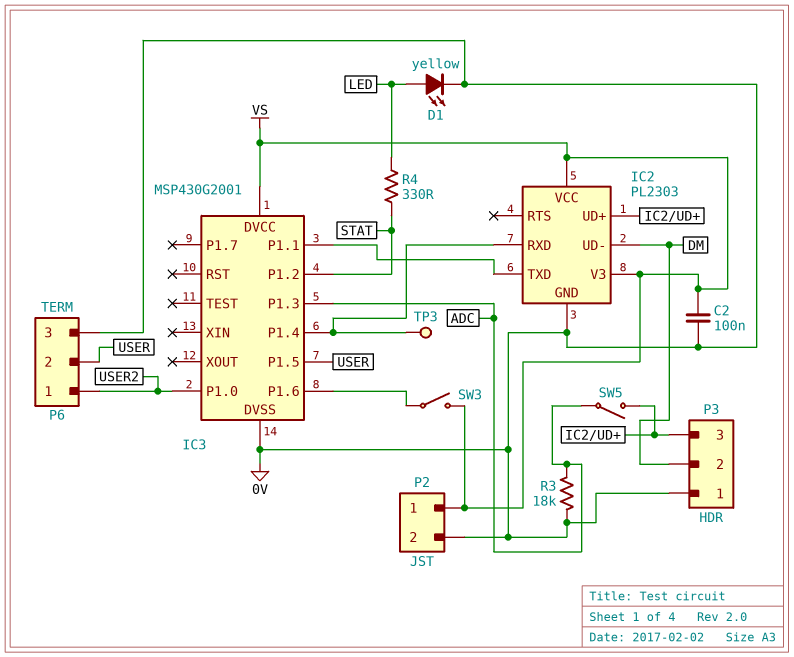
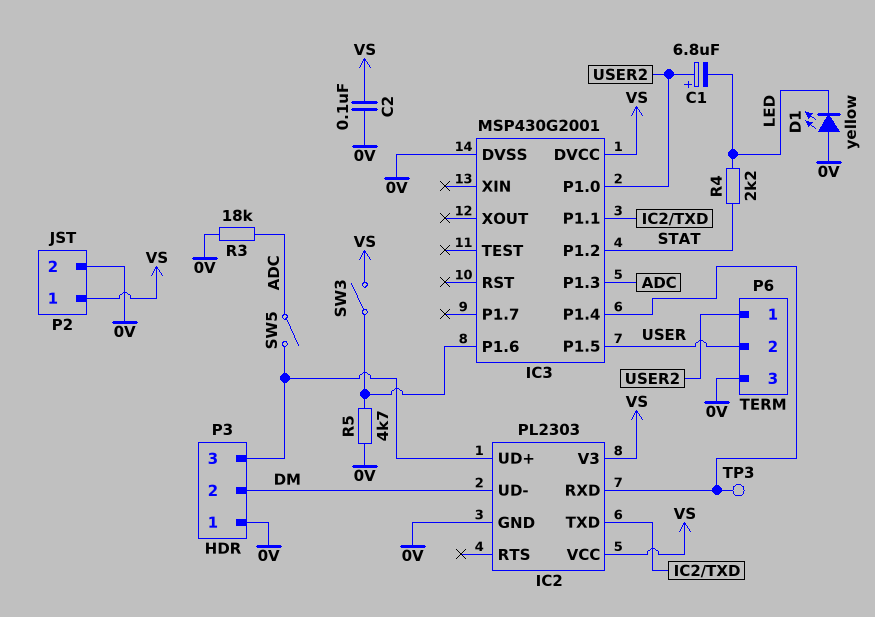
C1: none -> 6.8uF (plus USER2, minus LED)
D1: LED yellow (A LED, K 0V) -> LED yellow (A 0V, K LED)
R4: 330 (LED, STAT) -> 2.2k (LED, STAT)
R5: none -> 4.7k (0V, IC3/P1.6)

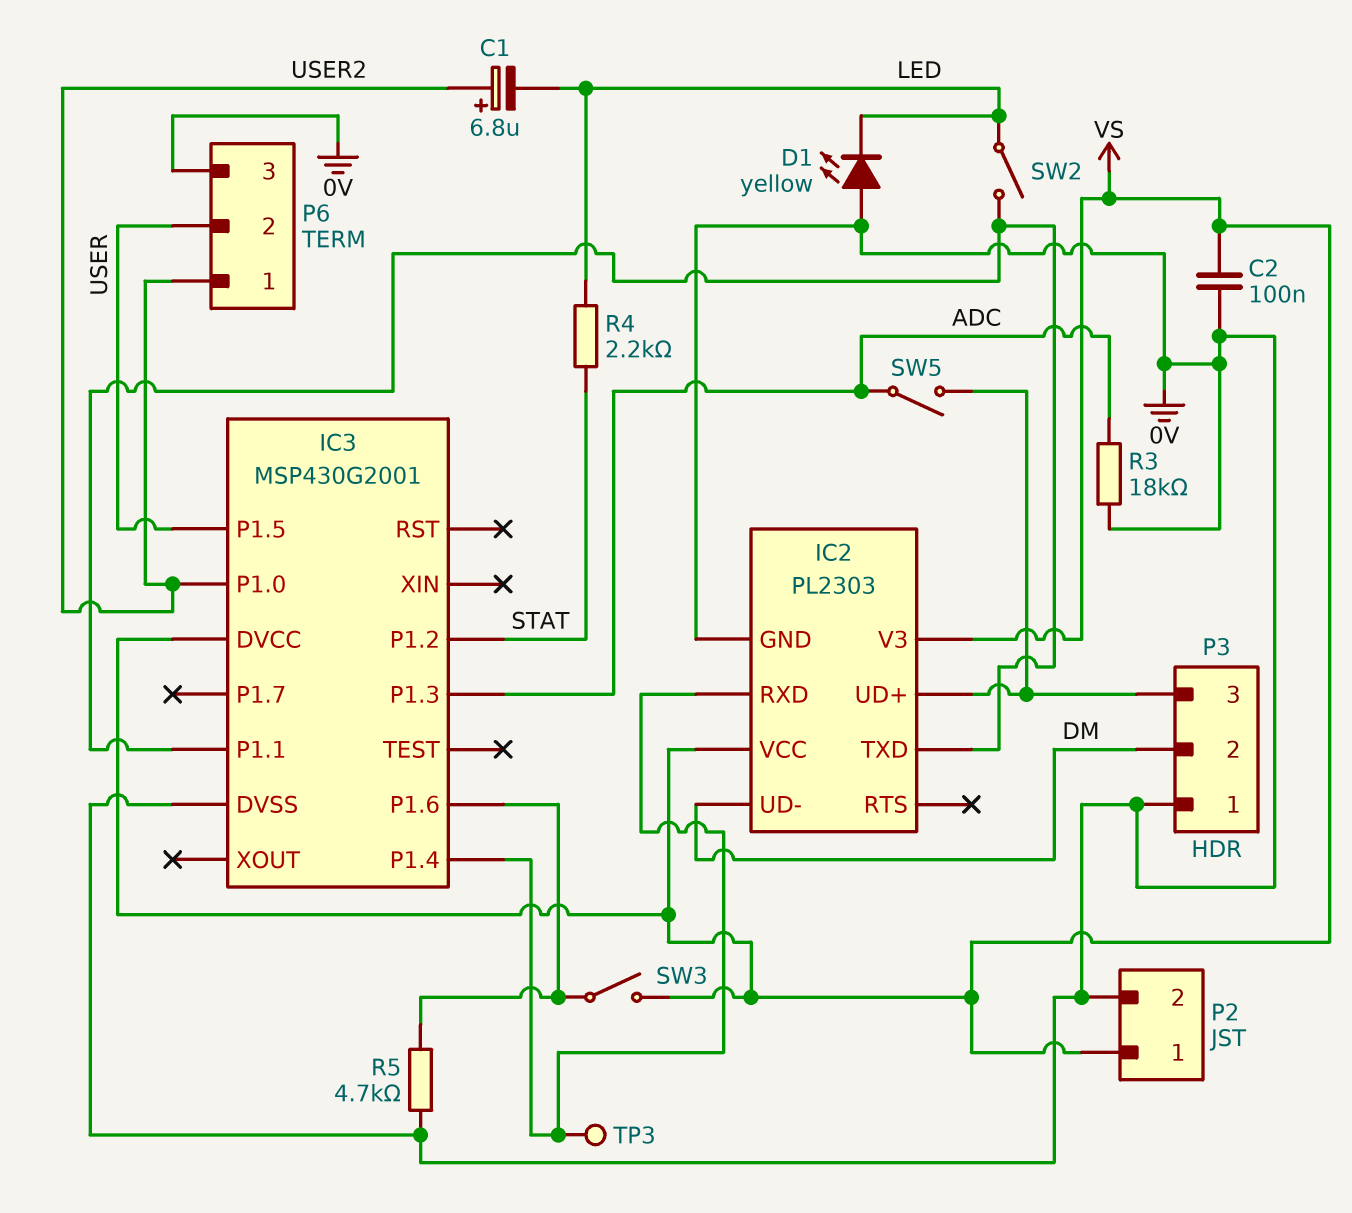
SW2: none -> switch (IC2/TXD, LED)

